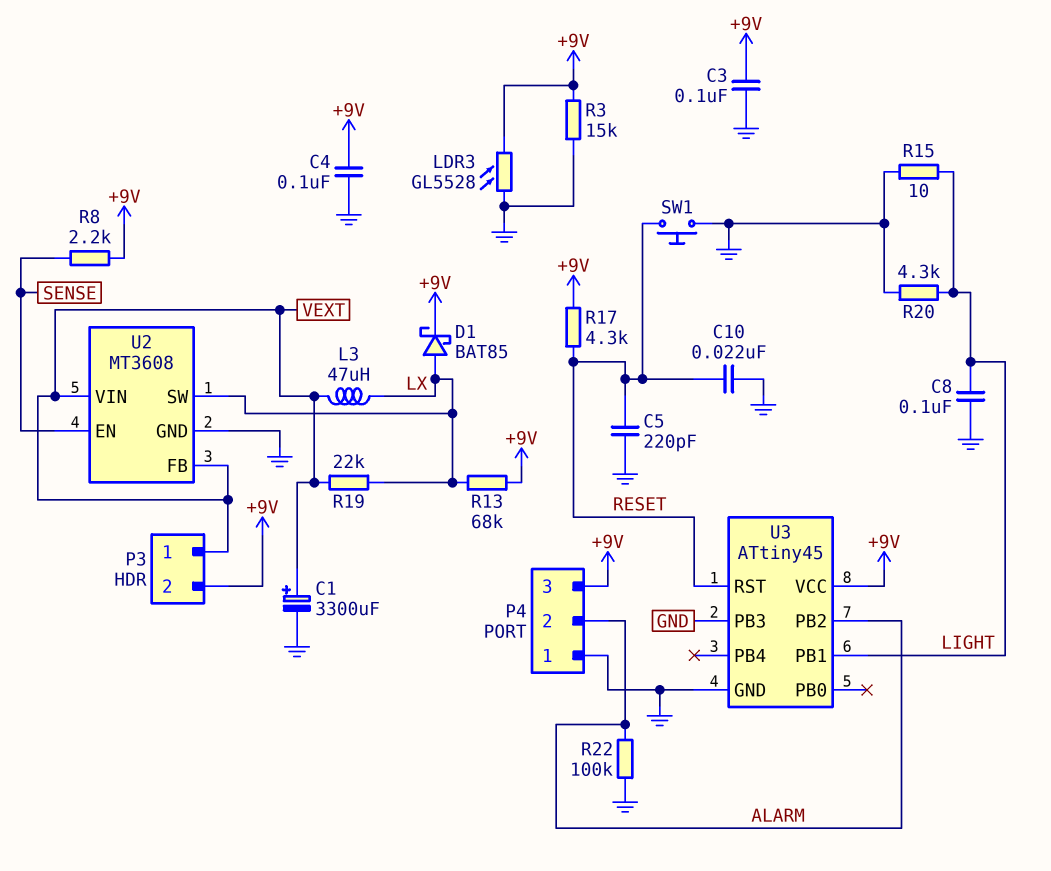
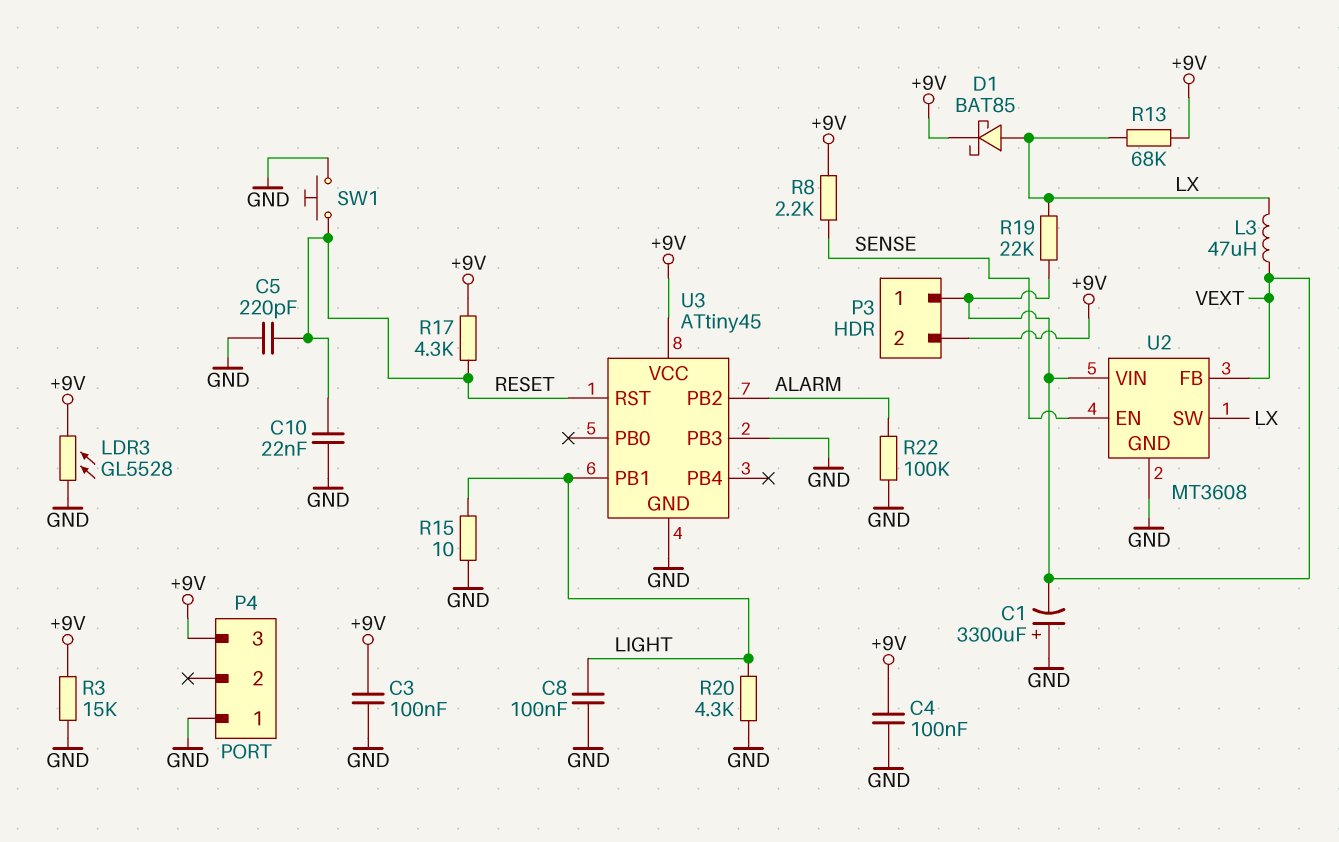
C1: 3300uF (plus VEXT, minus GND) -> 3300uF (plus GND, minus VEXT)
P4 pin 2: ALARM -> none

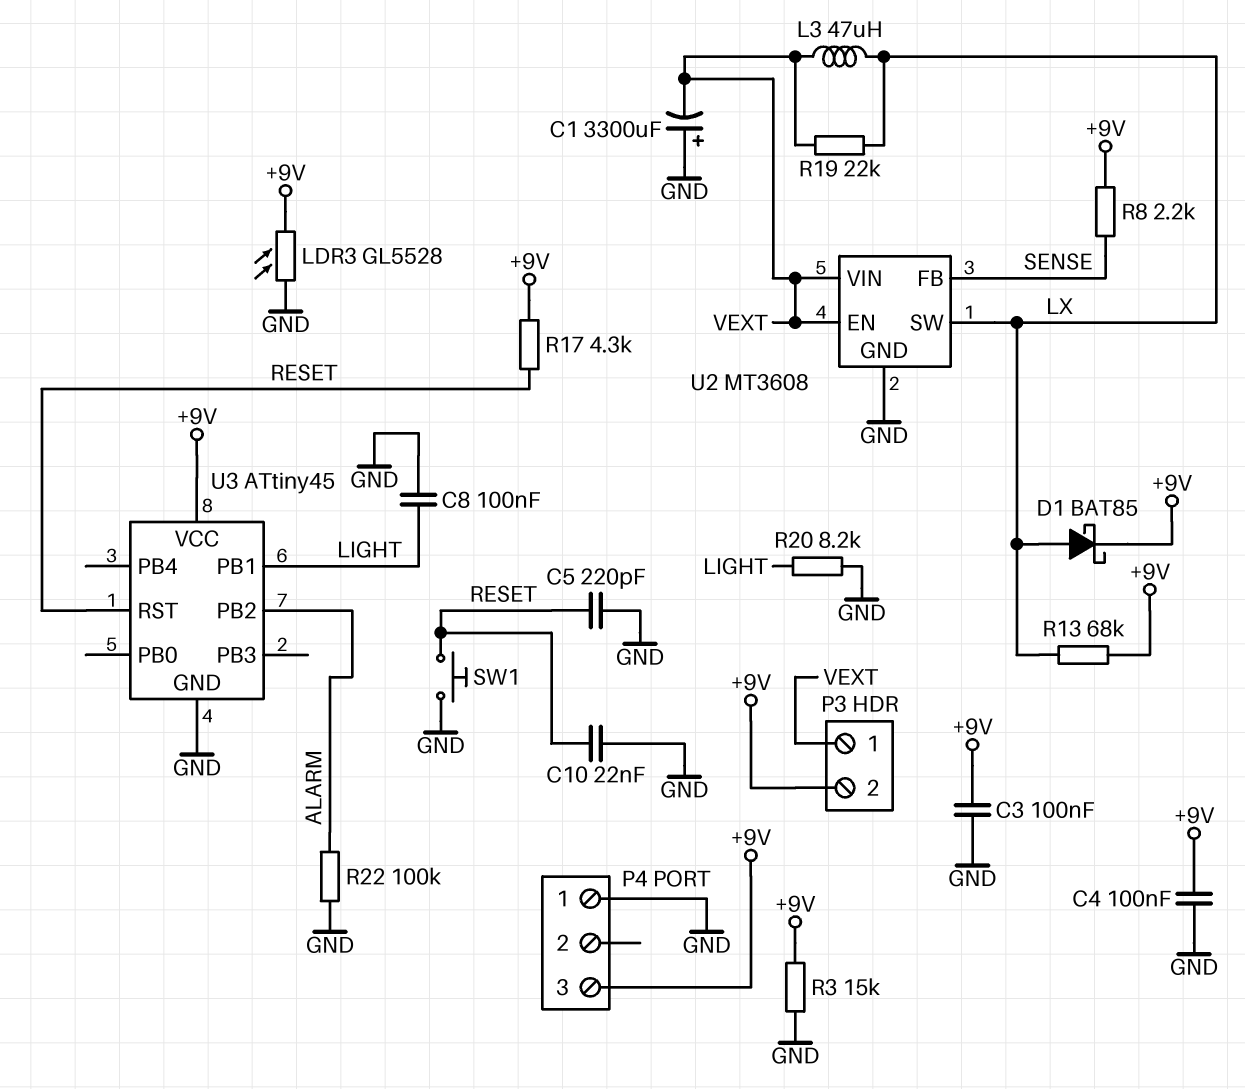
R15: 10 (GND, LIGHT) -> none
R20: 4.3k (GND, LIGHT) -> 8.2k (GND, LIGHT)
U2 pin EN: SENSE -> VEXT
U2 pin FB: VEXT -> SENSE
U3 pin PB3: GND -> none

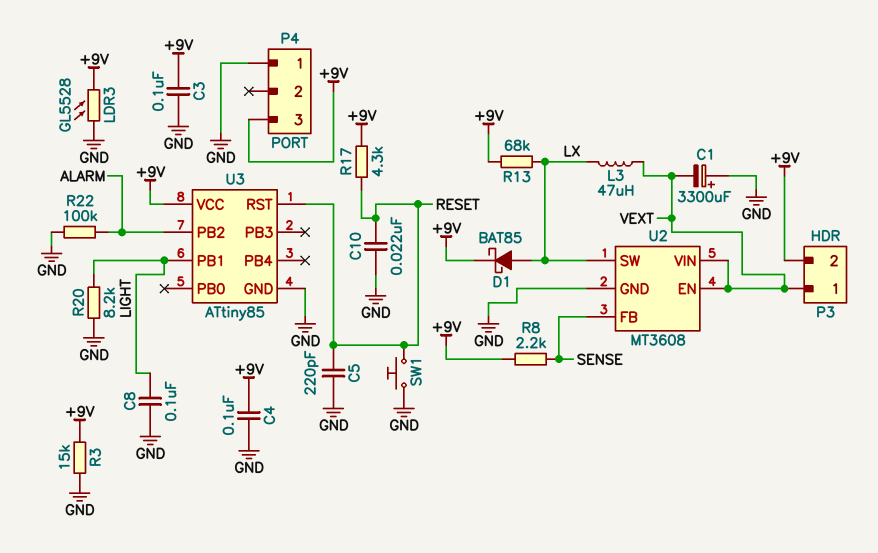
R19: 22k (LX, VEXT) -> none
U3: ATtiny45 -> ATtiny85

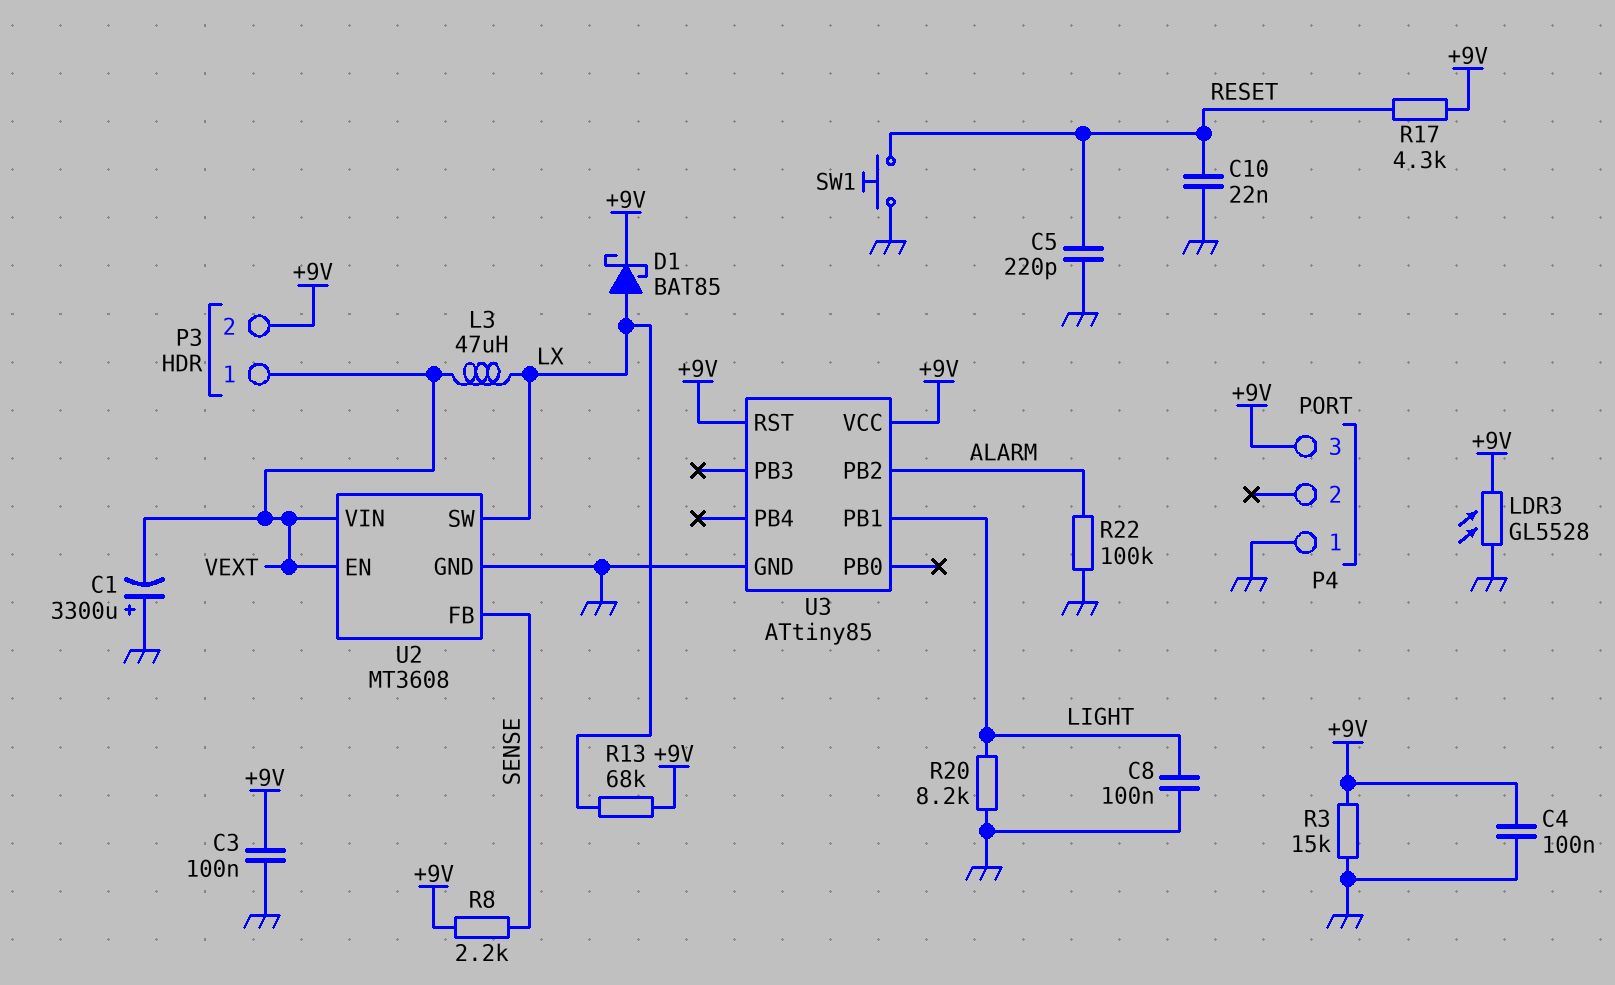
U3 pin RST: RESET -> +9V

